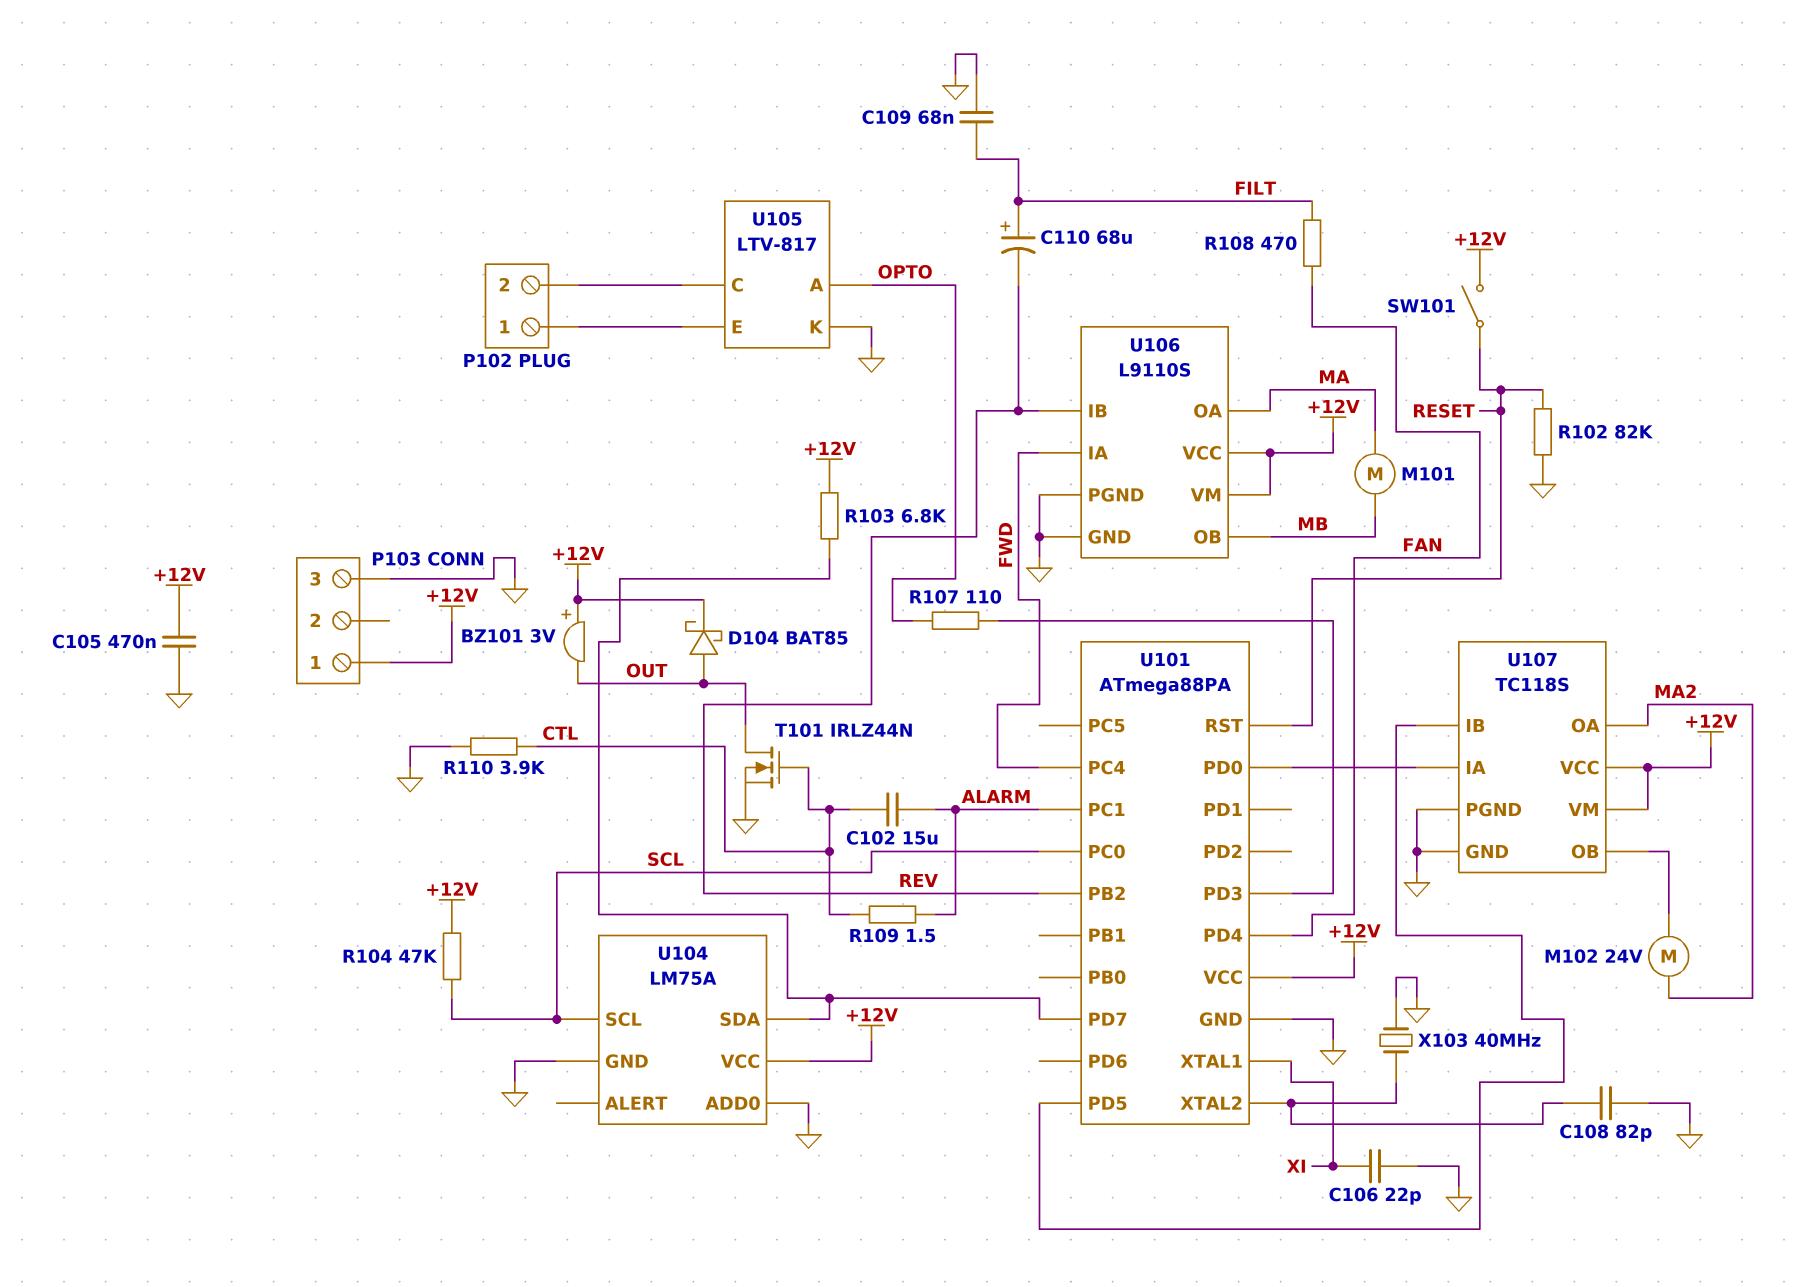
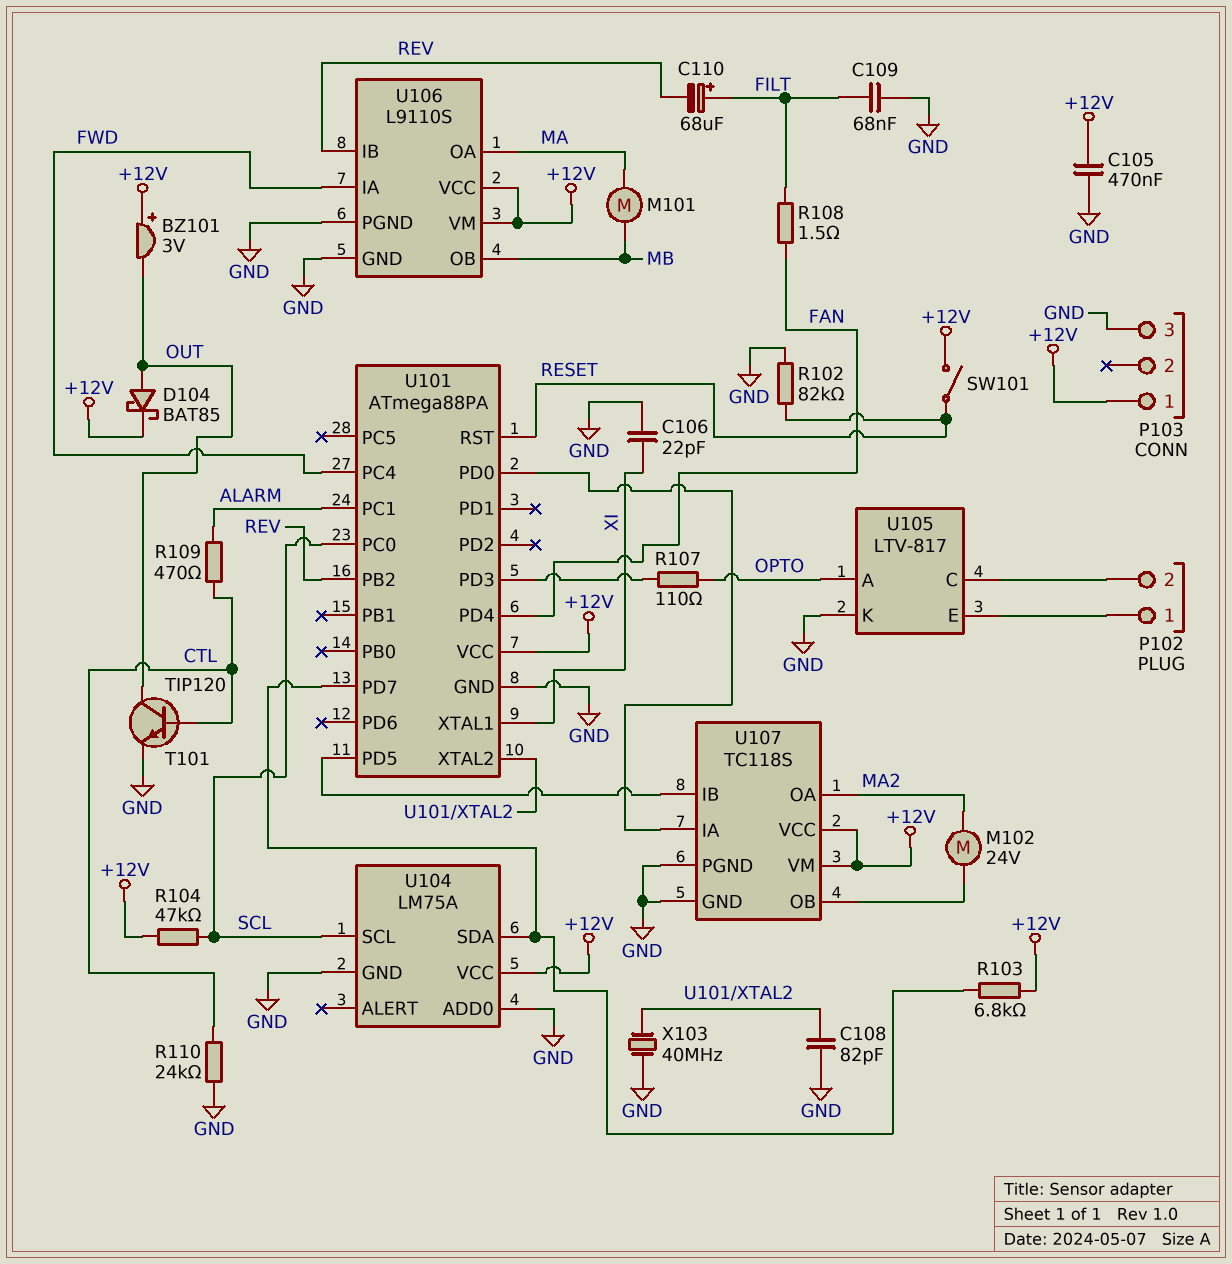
C102: 15uF (ALARM, CTL) -> none
R108: 470 (FAN, FILT) -> 1.5 (FAN, FILT)
R109: 1.5 (ALARM, CTL) -> 470 (ALARM, CTL)
R110: 3.9k (CTL, GND) -> 24k (CTL, GND)
T101: NMOS IRLZ44N (G CTL, D OUT, S GND) -> NPN TIP120 (B CTL, C OUT, E GND)

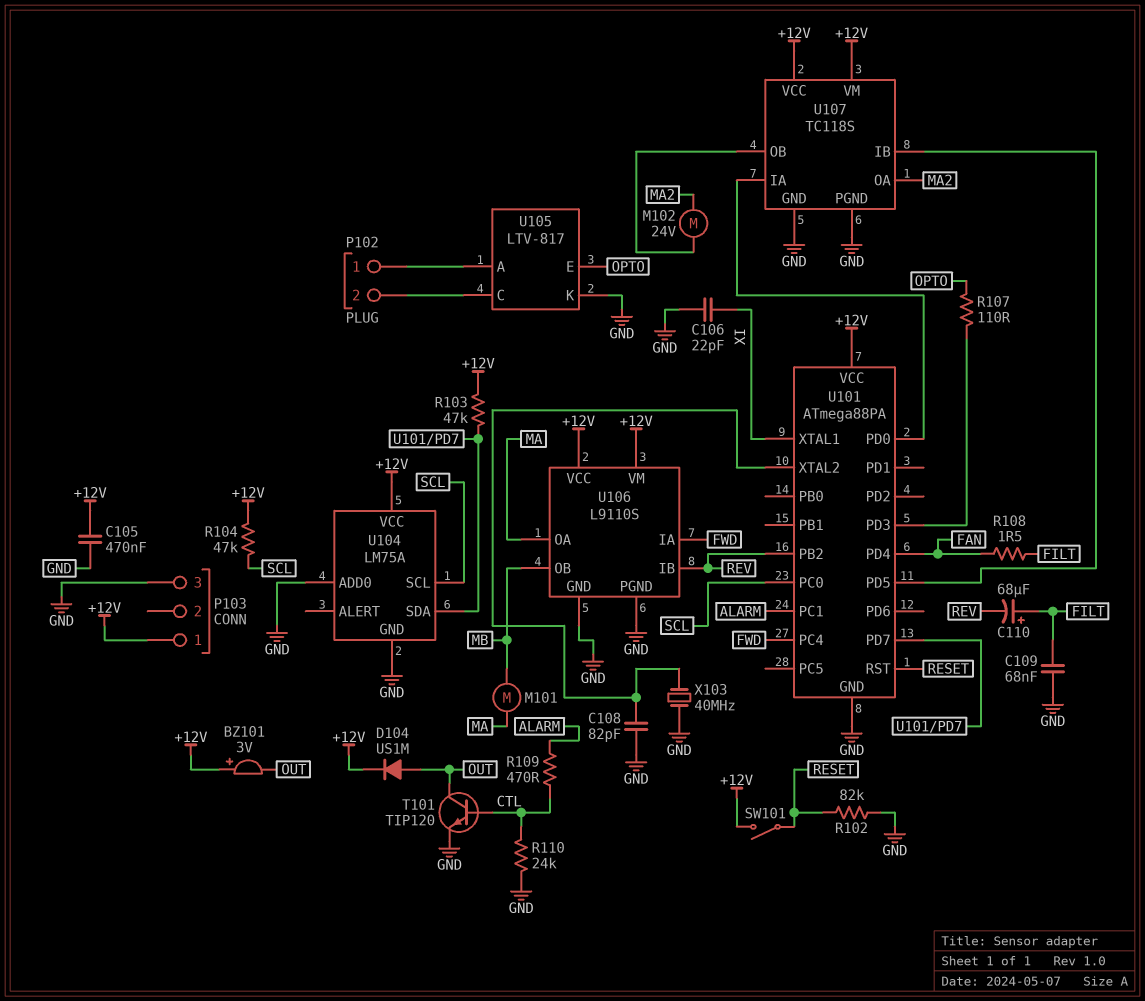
D104: schottky BAT85 (A OUT, K +12V) -> diode US1M (A OUT, K +12V)
R103: 6.8k (+12V, U101/PD7) -> 47k (+12V, U101/PD7)
U105 pin A: OPTO -> P102/1
U105 pin E: P102/1 -> OPTO

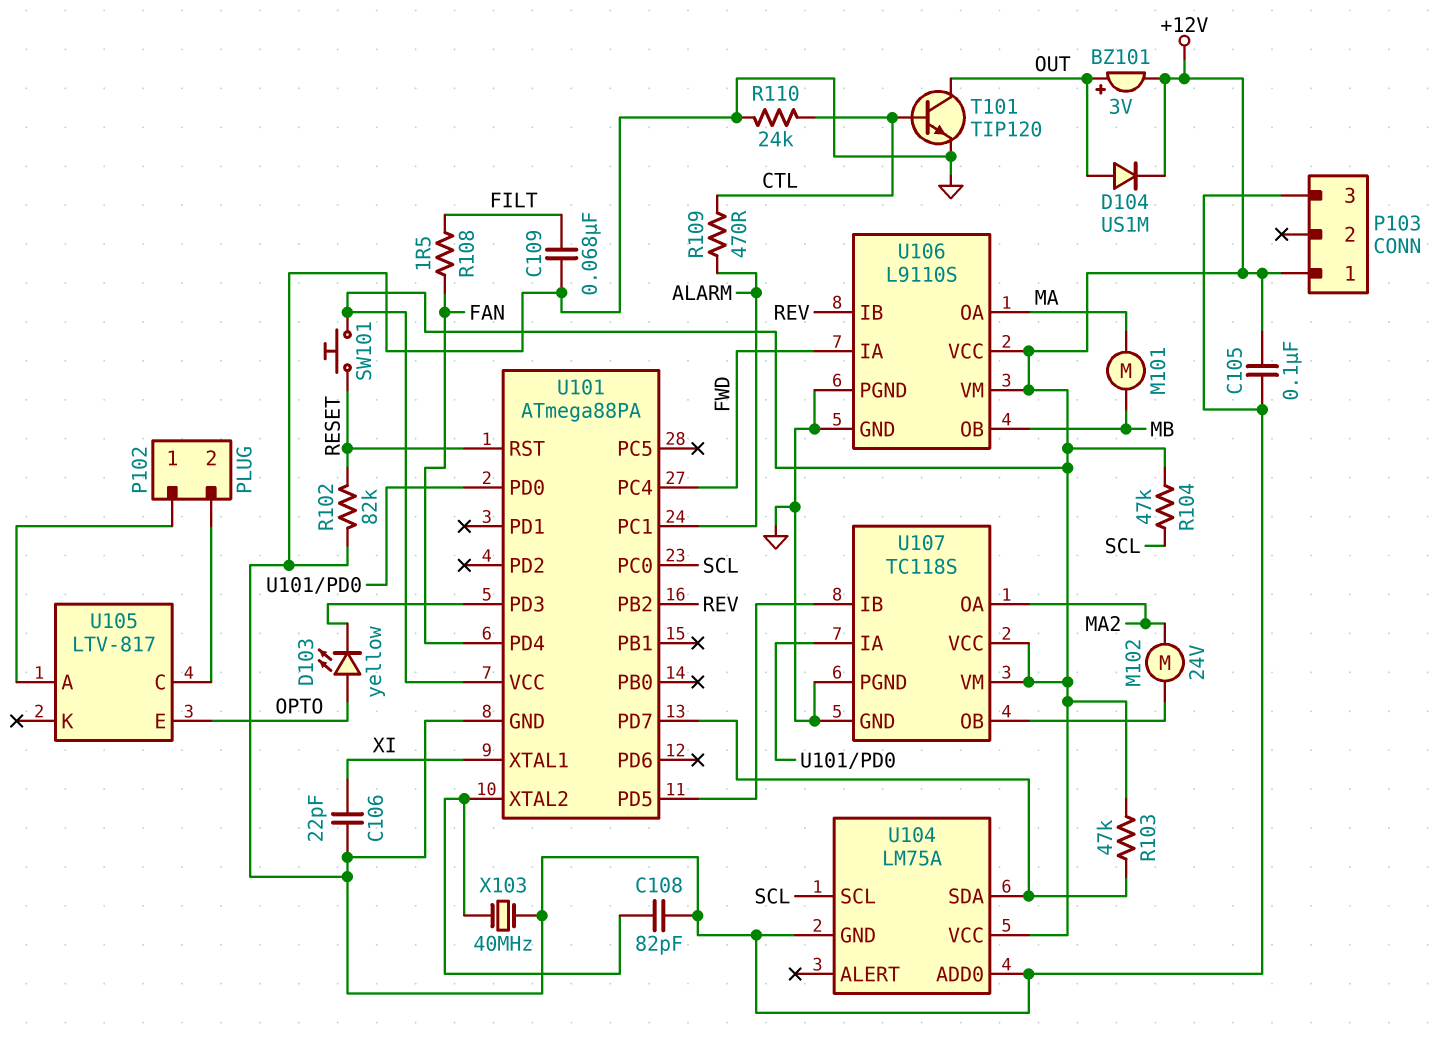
BZ101: buzzer 3V (plus +12V, minus OUT) -> buzzer 3V (plus OUT, minus +12V)
C105: 470nF (+12V, GND) -> 100nF (+12V, GND)
C110: 68uF (plus FILT, minus REV) -> none
D103: none -> LED yellow (A OPTO, K U101/PD3)
R107: 110 (OPTO, U101/PD3) -> none
SW101: switch (+12V, RESET) -> button (+12V, RESET)
U105 pin K: GND -> none

